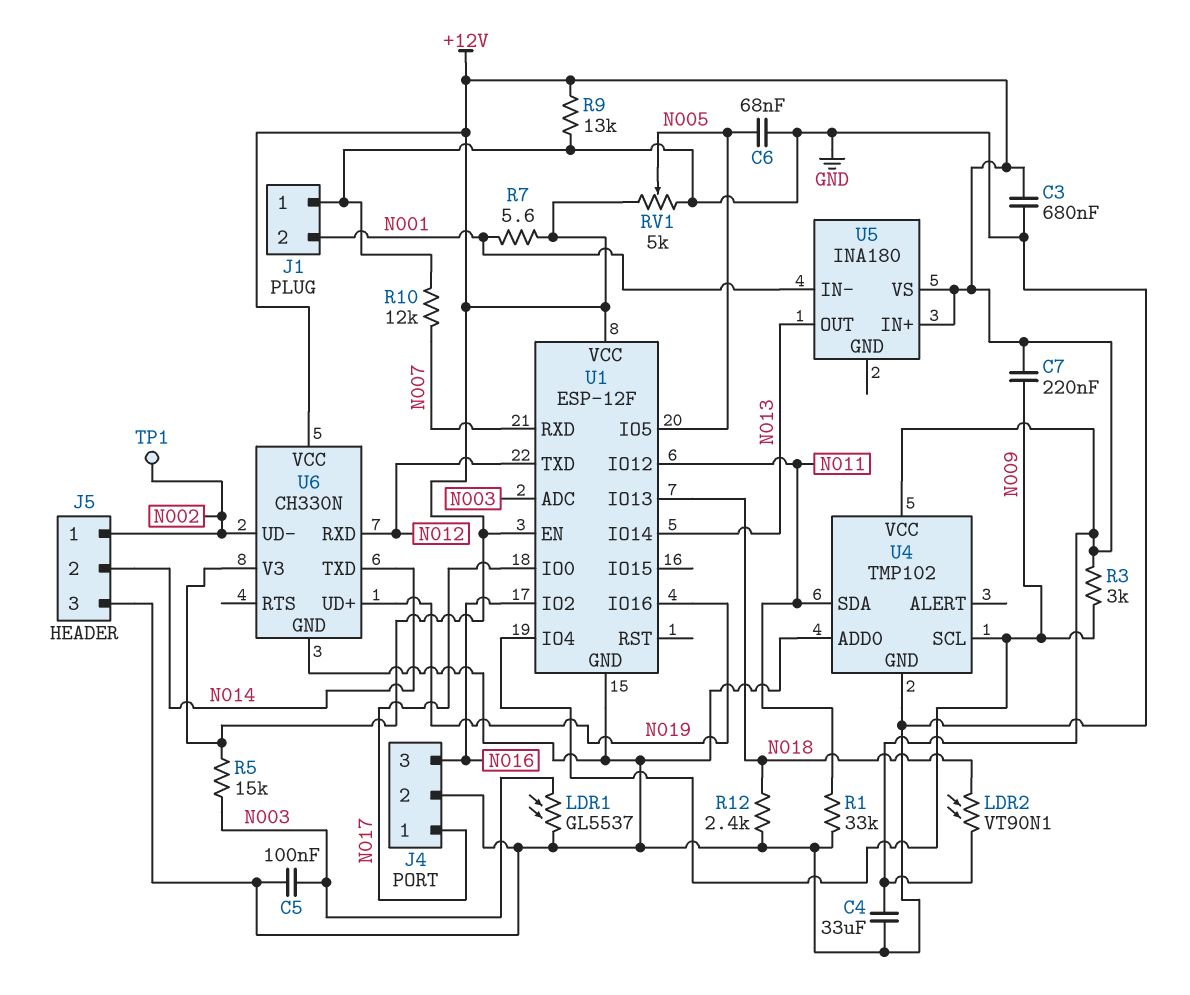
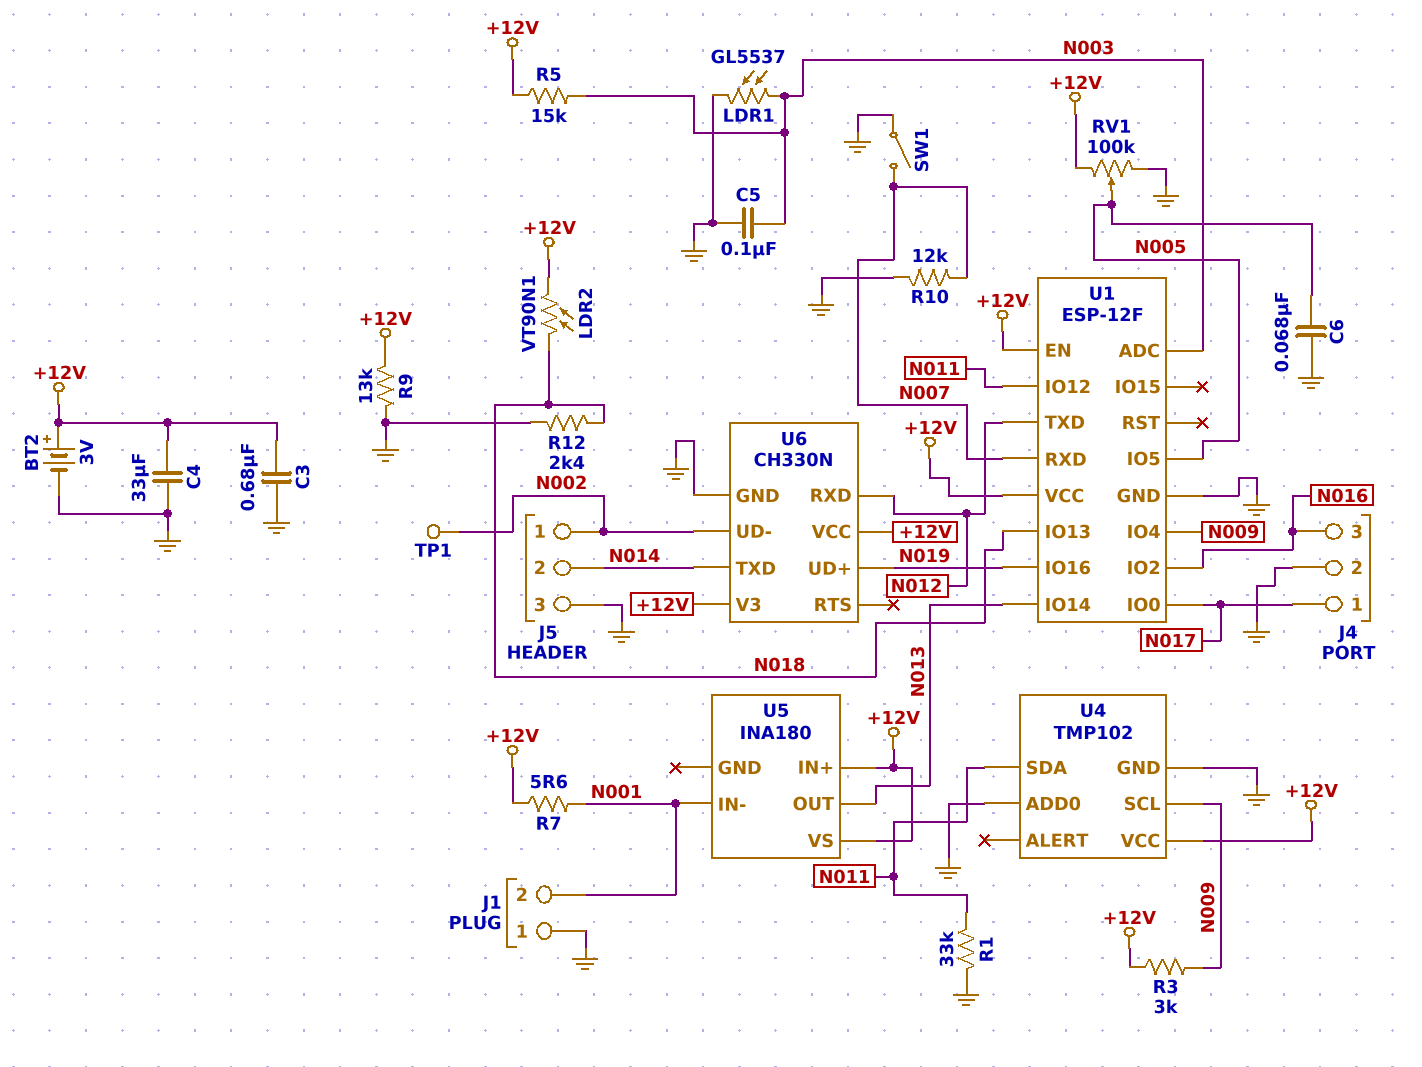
BT2: none -> 3V (plus +12V, minus GND)
C7: 220nF (+12V, N009) -> none
RV1: 5k (+12V, GND, wiper N005) -> 100k (+12V, GND, wiper N005)
SW1: none -> switch (GND, N007)

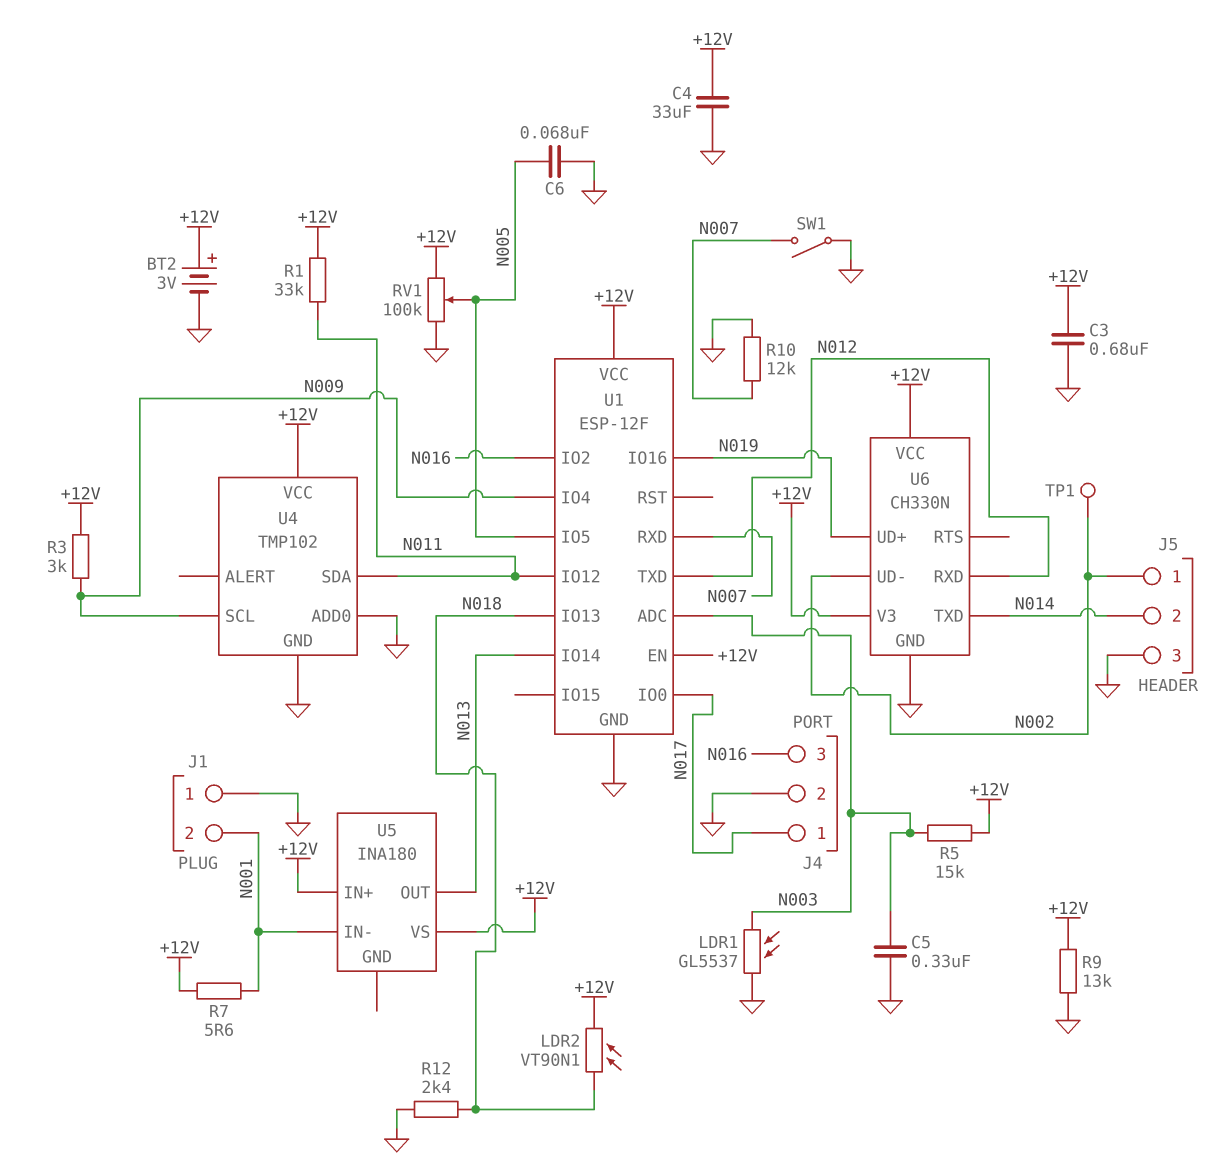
C5: 100nF (GND, N003) -> 330nF (GND, N003)
R1: 33k (GND, N011) -> 33k (+12V, N011)

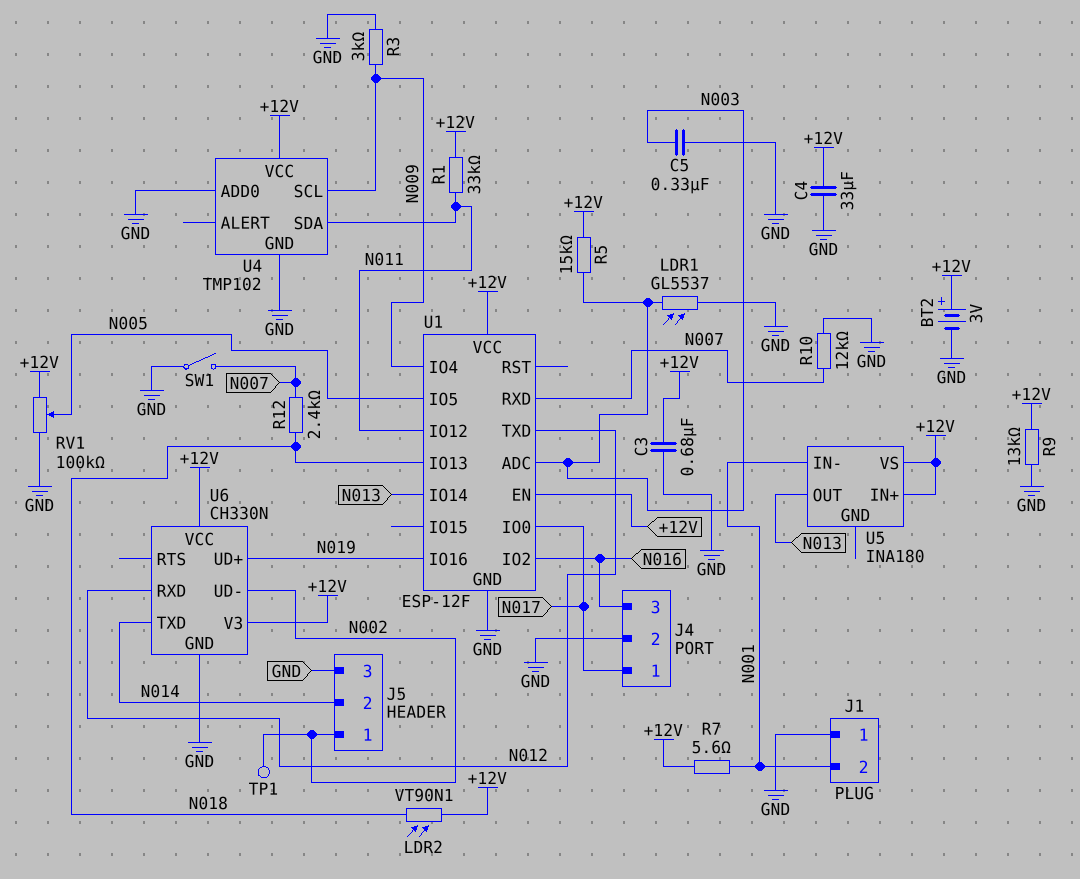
C6: 68nF (GND, N005) -> none
R3: 3k (+12V, N009) -> 3k (GND, N009)
R12: 2.4k (GND, N018) -> 2.4k (N007, N018)

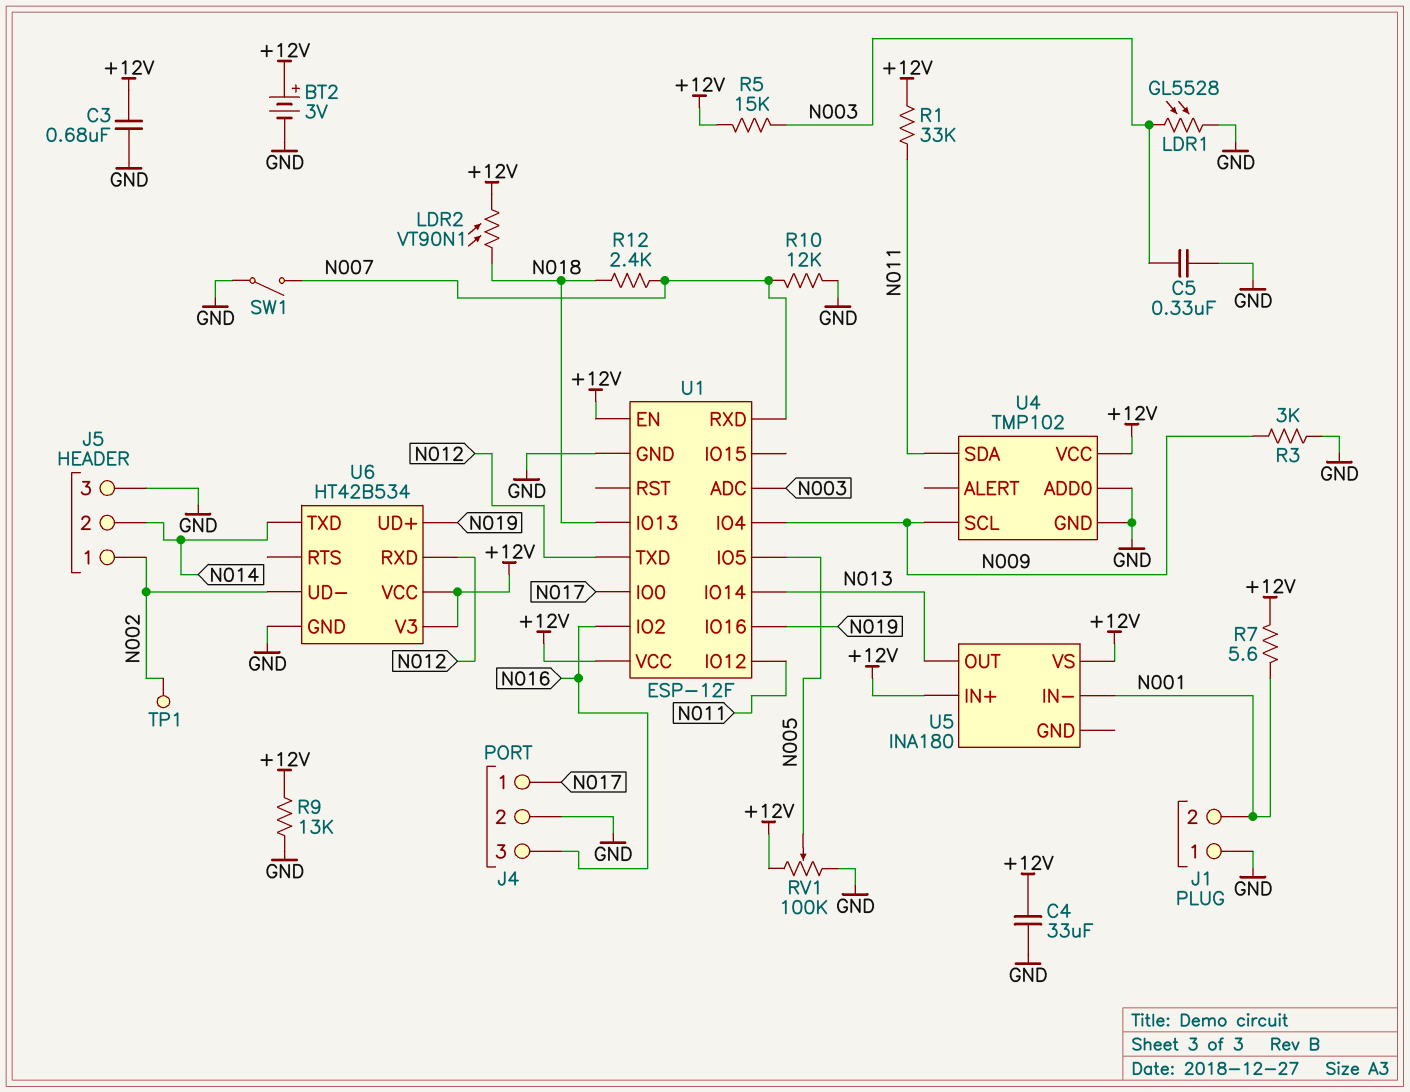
LDR1: GL5537 (GND, N003) -> GL5528 (GND, N003)
U6: CH330N -> HT42B534

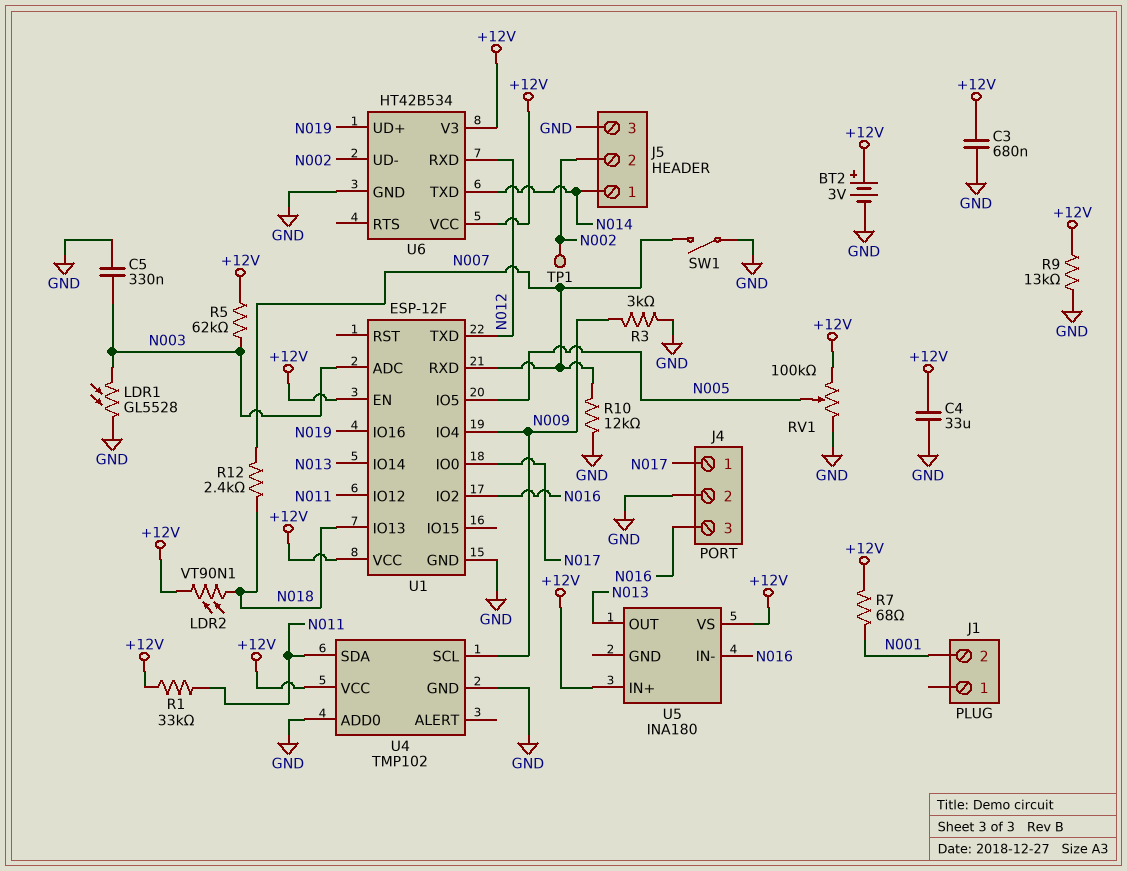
J1 pin 1: GND -> none
J5 pin 1: N002 -> N014
J5 pin 2: N014 -> N002
R5: 15k (+12V, N003) -> 62k (+12V, N003)
R7: 5.6 (+12V, N001) -> 68 (+12V, N001)
U5 pin IN-: N001 -> N016

